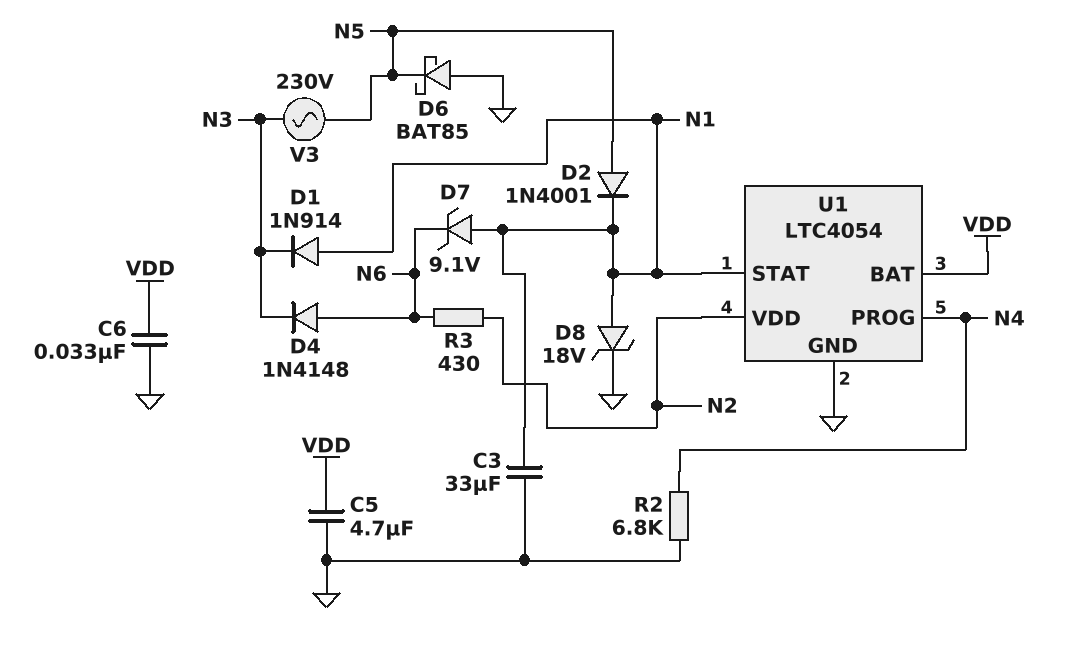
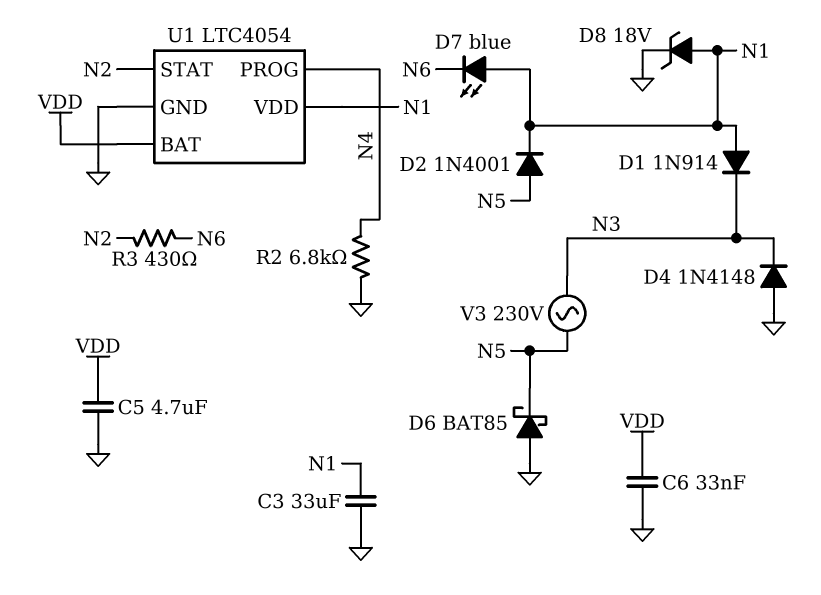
D4: diode 1N4148 (A N6, K N3) -> diode 1N4148 (A GND, K N3)
D7: zener 9.1V (A N1, K N6) -> LED blue (A N1, K N6)
U1 pin STAT: N1 -> N2
U1 pin VDD: N2 -> N1

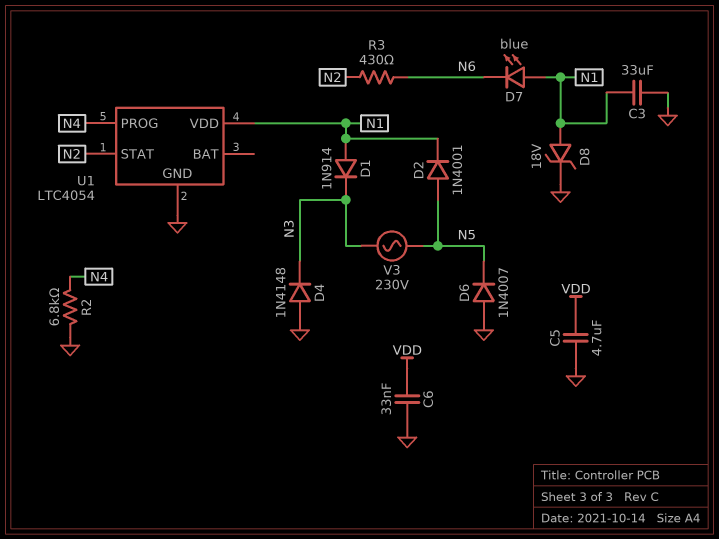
D6: schottky BAT85 (A GND, K N5) -> diode 1N4007 (A GND, K N5)
U1 pin BAT: VDD -> none

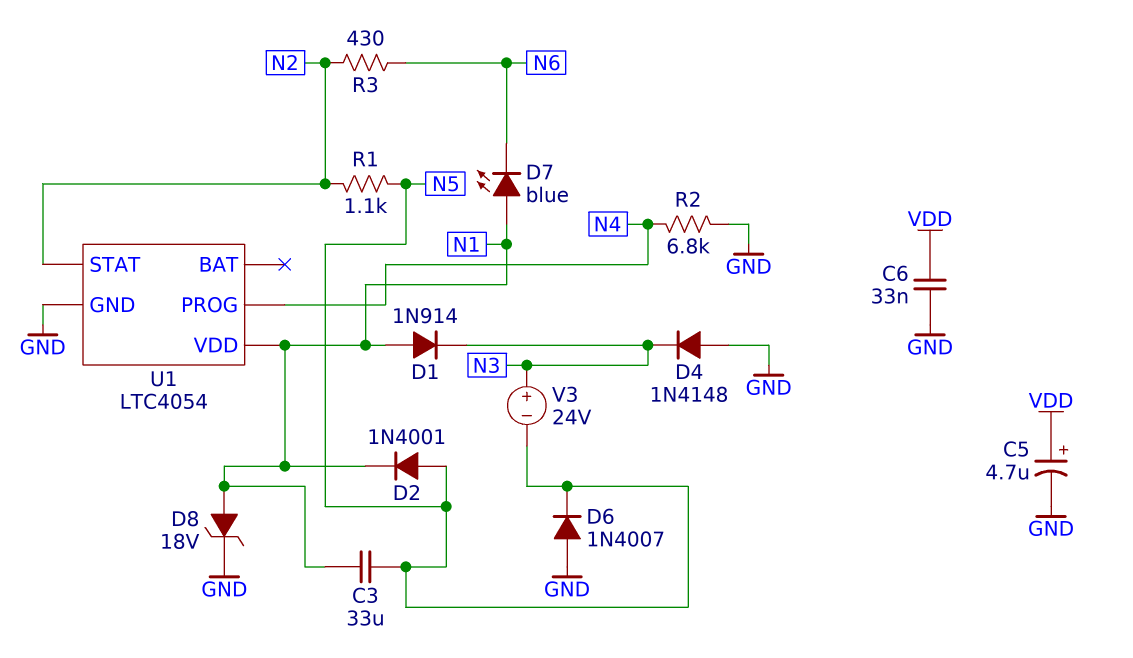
C3: 33uF (GND, N1) -> 33uF (N1, N5)
C5: 4.7uF (GND, VDD) -> 4.7uF (plus VDD, minus GND)
R1: none -> 1.1k (N2, N5)
V3: AC 230V (N3, N5) -> 24V (plus N3, minus N5)

